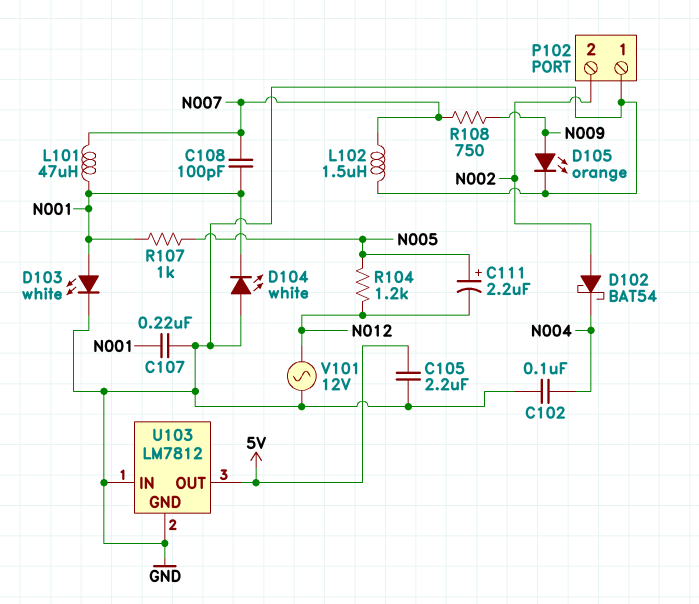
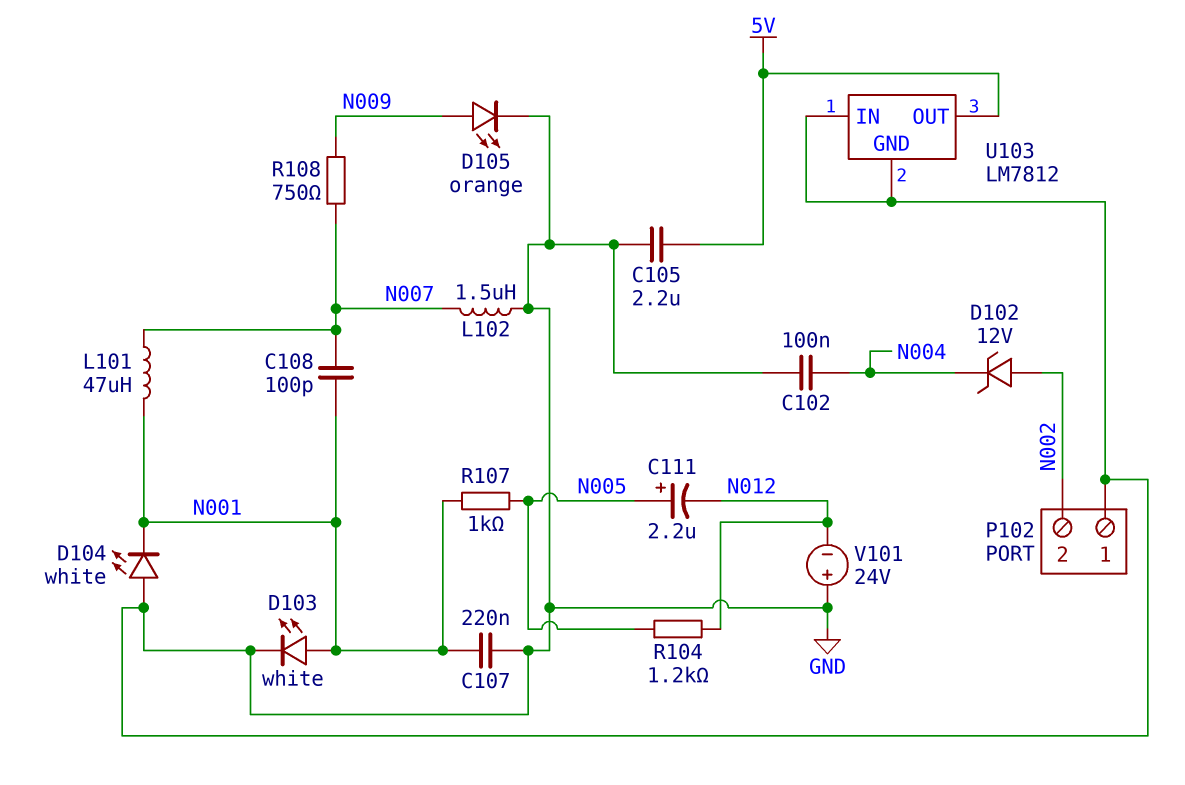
D102: schottky BAT54 (A N002, K N004) -> zener 12V (A N002, K N004)
V101: AC 12V (GND, N012) -> 24V (plus GND, minus N012)

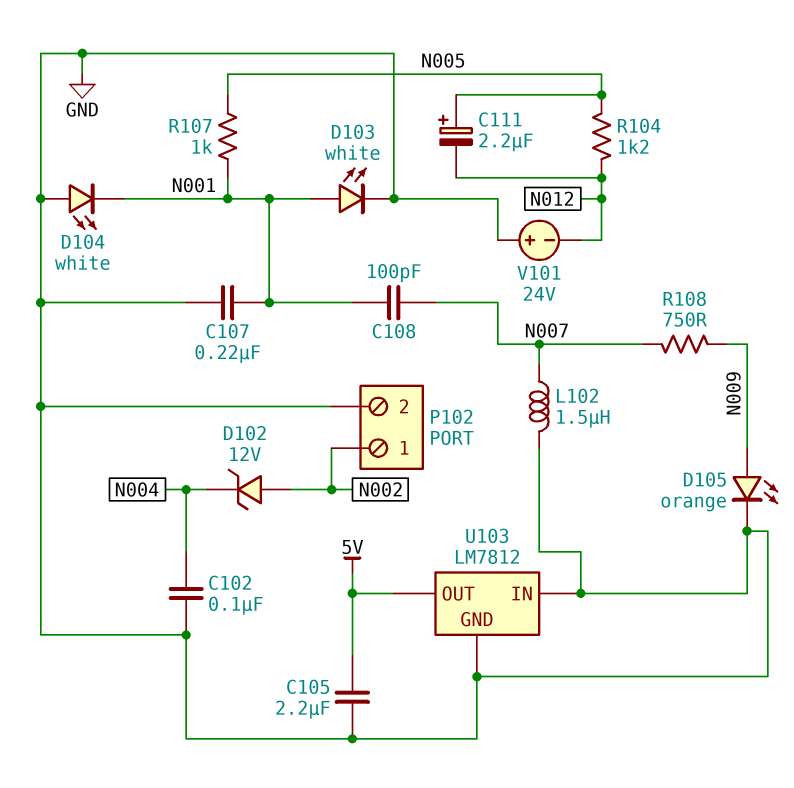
L101: 47uH (N001, N007) -> none
P102 pin 1: GND -> N002
P102 pin 2: N002 -> GND

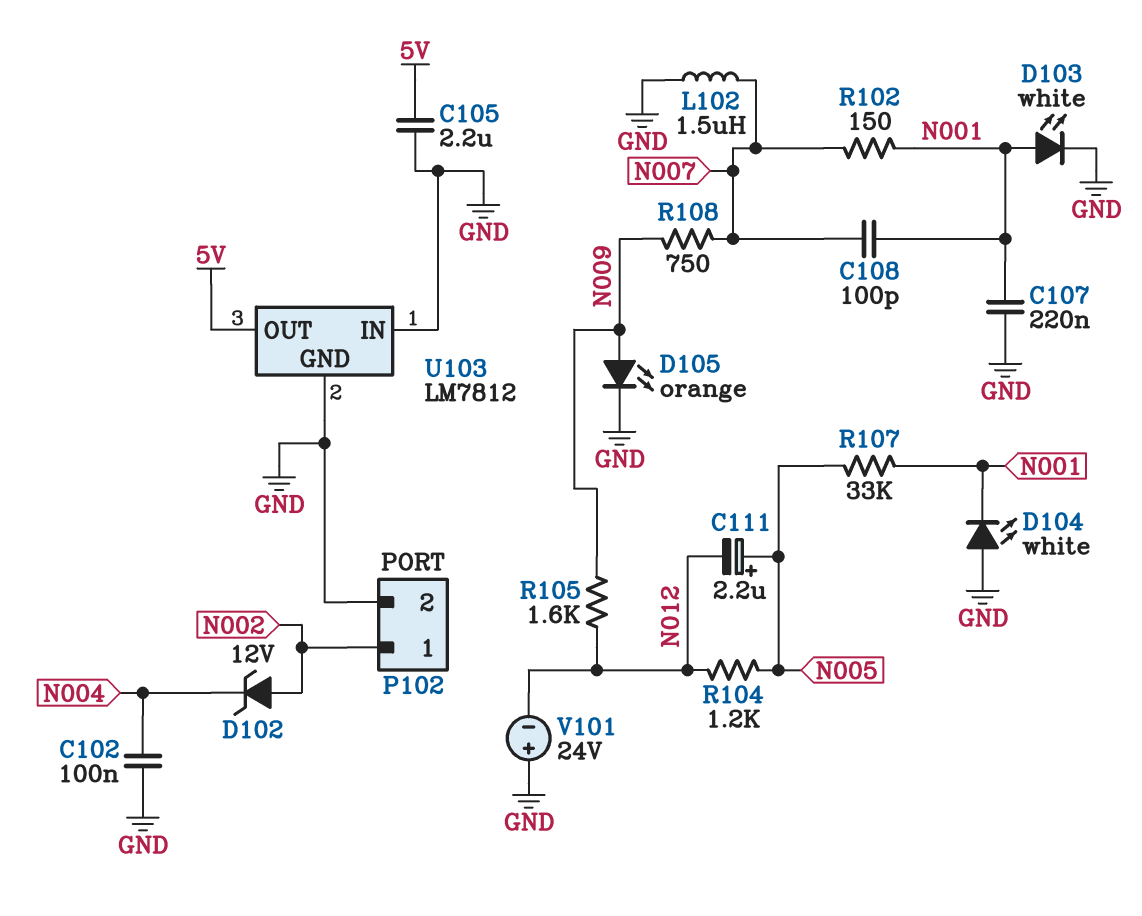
R102: none -> 150 (N001, N007)
R105: none -> 1.6k (N009, N012)
R107: 1k (N001, N005) -> 33k (N001, N005)

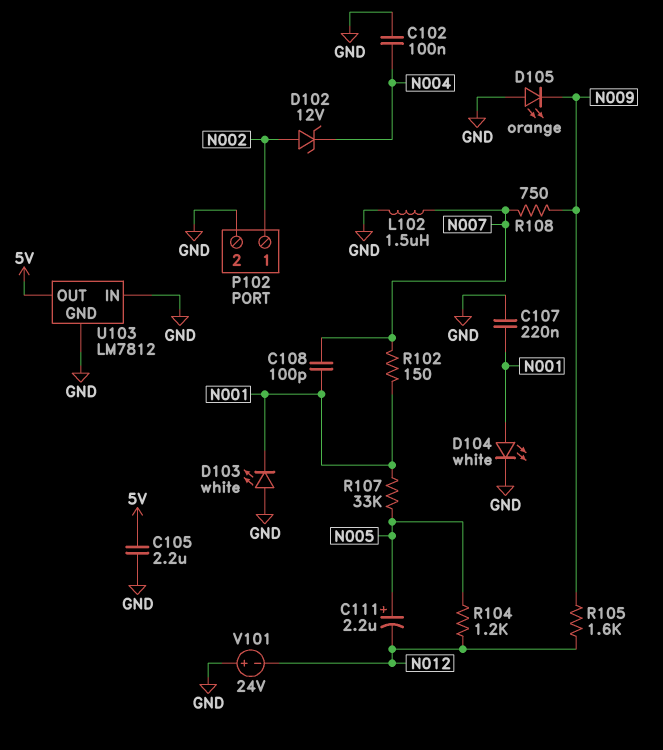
D103: LED white (A N001, K GND) -> LED white (A GND, K N001)
D104: LED white (A GND, K N001) -> LED white (A N001, K GND)
D105: LED orange (A N009, K GND) -> LED orange (A GND, K N009)

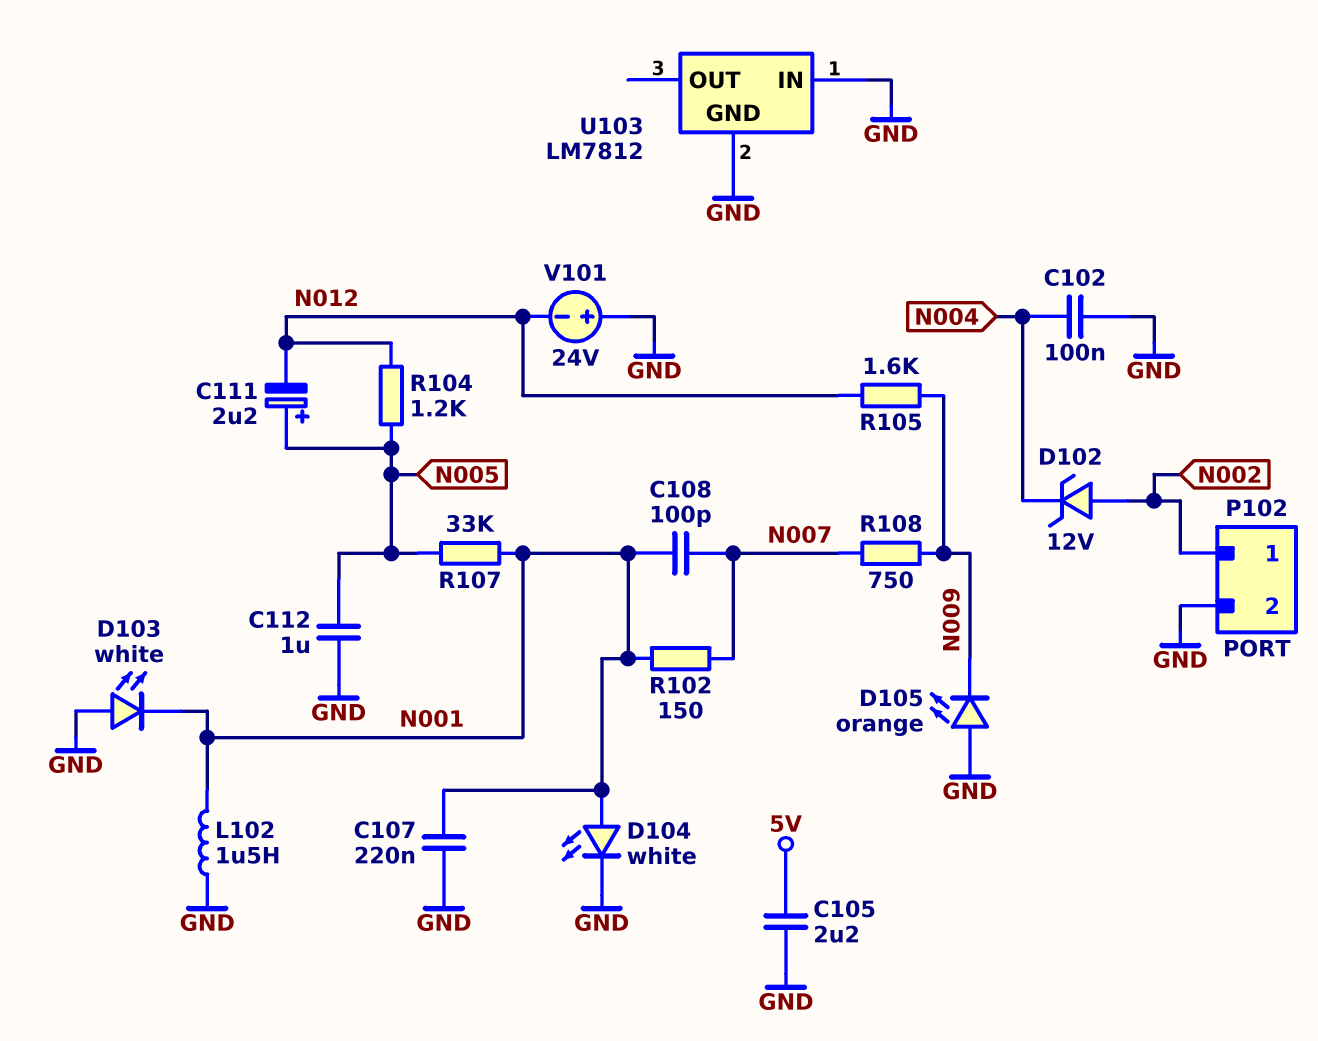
C112: none -> 1uF (GND, N005)
L102: 1.5uH (GND, N007) -> 1.5uH (GND, N001)
U103 pin OUT: 5V -> none

